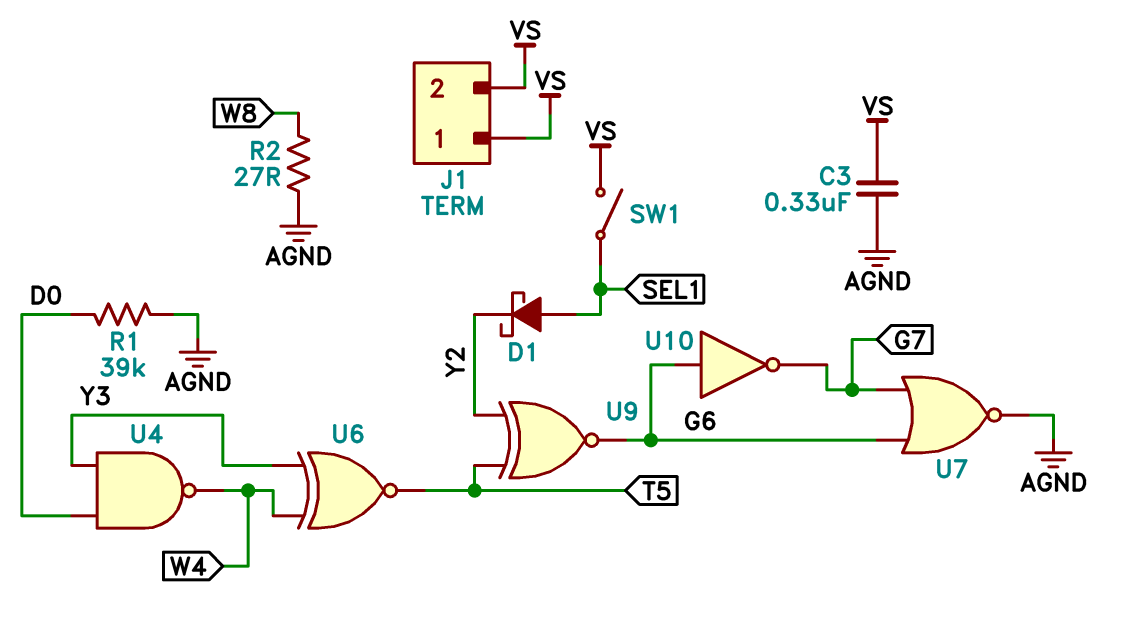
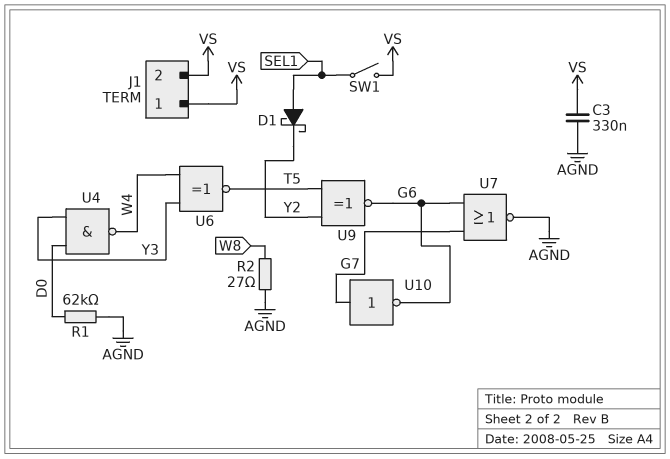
R1: 39k (AGND, D0) -> 62k (AGND, D0)
U10: NOT (in G6, out G7) -> NOT (in G7, out G6)

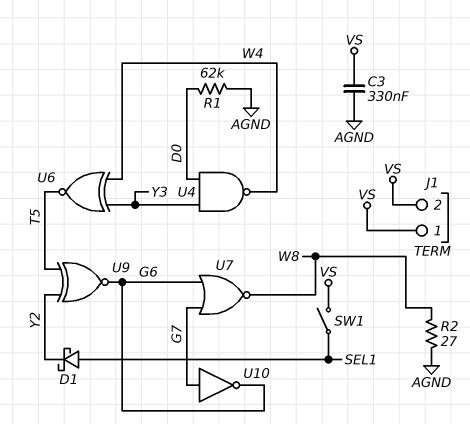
U7: NOR (in G6, in G7, out AGND) -> NOR (in G6, in G7, out W8)

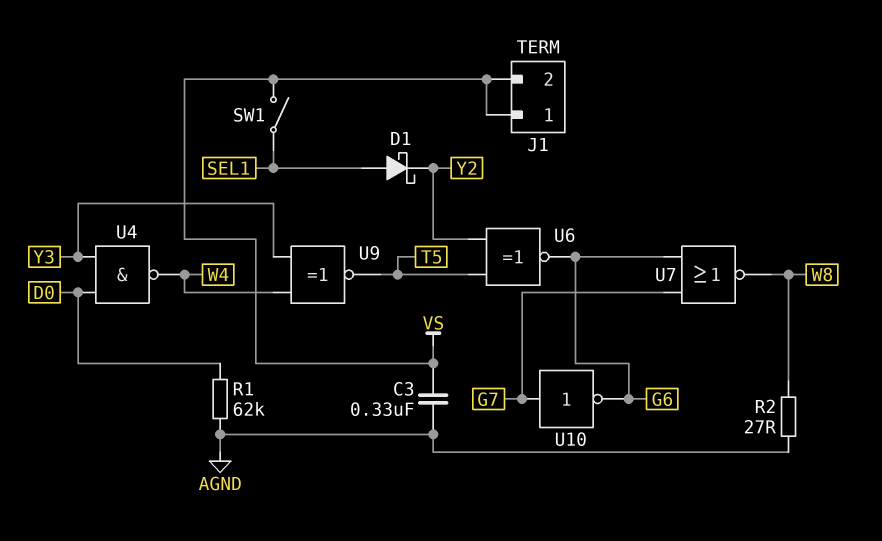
U6: XNOR (in W4, in Y3, out T5) -> XNOR (in T5, in Y2, out G6)
U9: XNOR (in T5, in Y2, out G6) -> XNOR (in W4, in Y3, out T5)

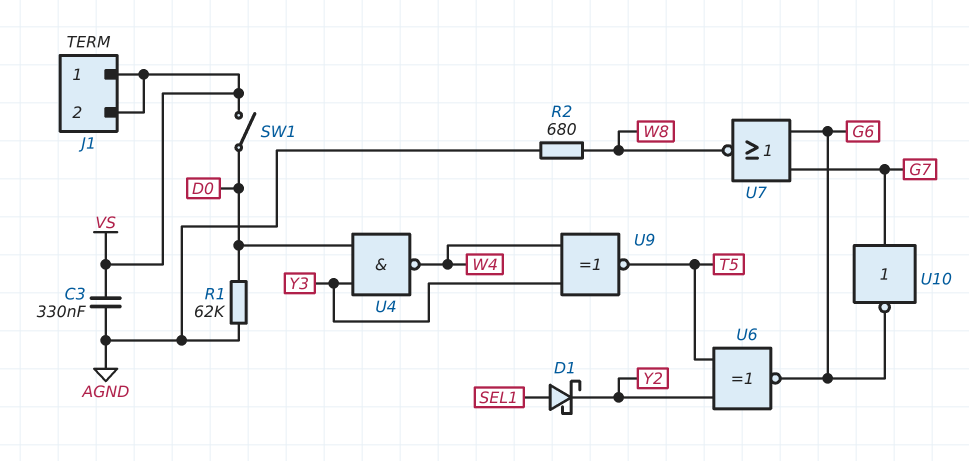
R2: 27 (AGND, W8) -> 680 (AGND, W8)
SW1: switch (SEL1, VS) -> switch (D0, VS)

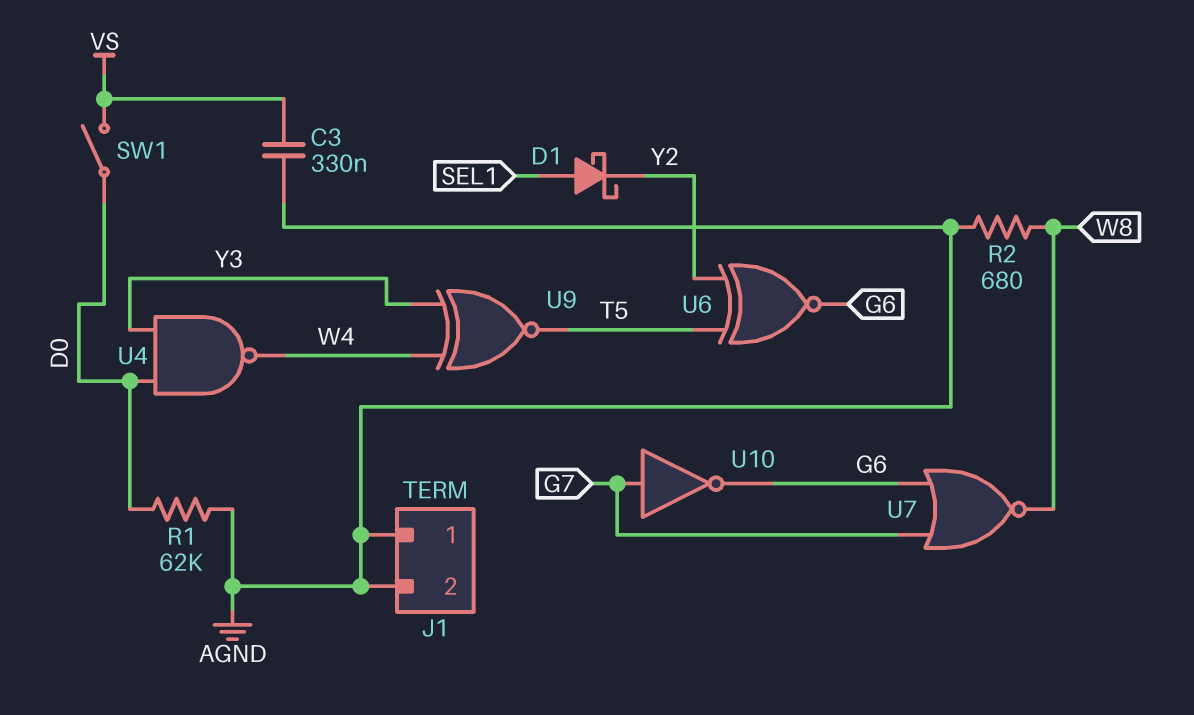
J1 pin 1: VS -> AGND
J1 pin 2: VS -> AGND

